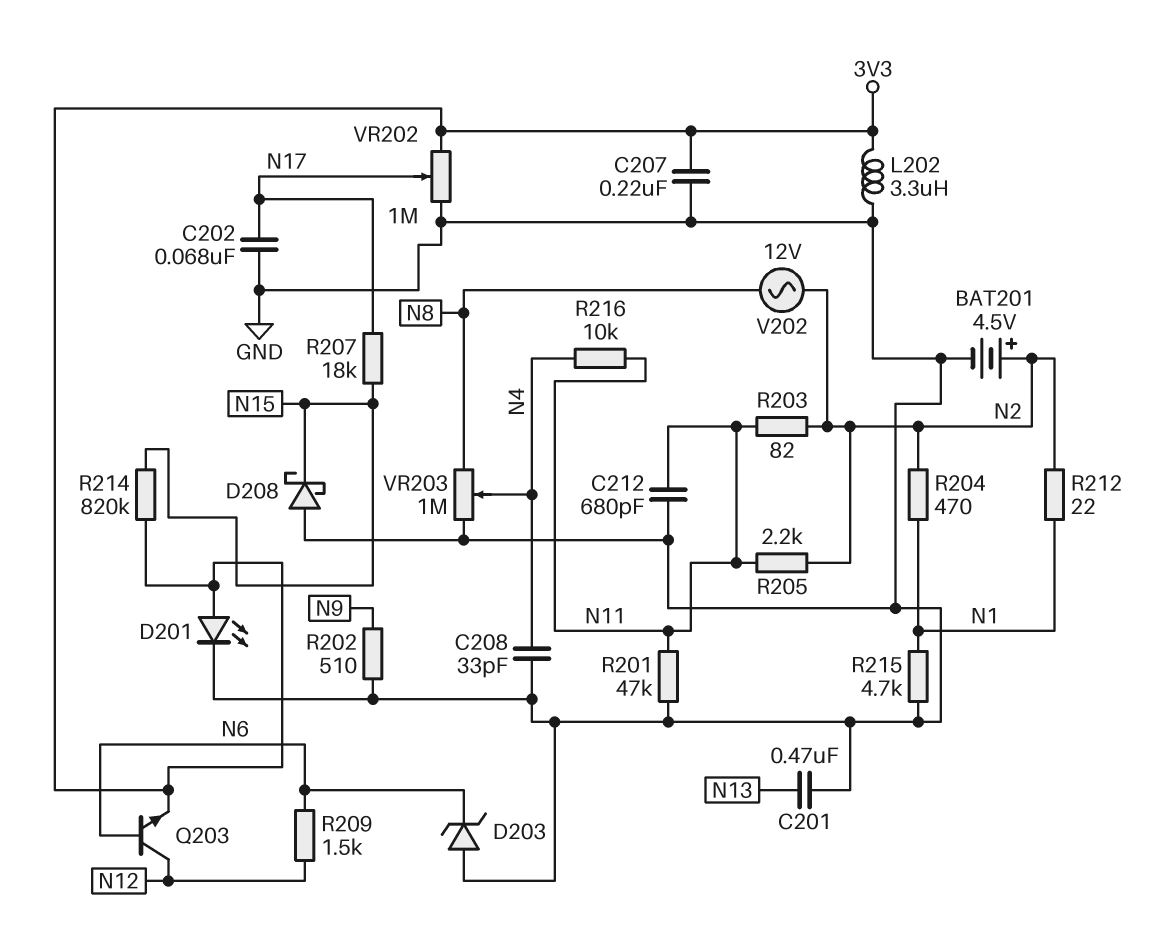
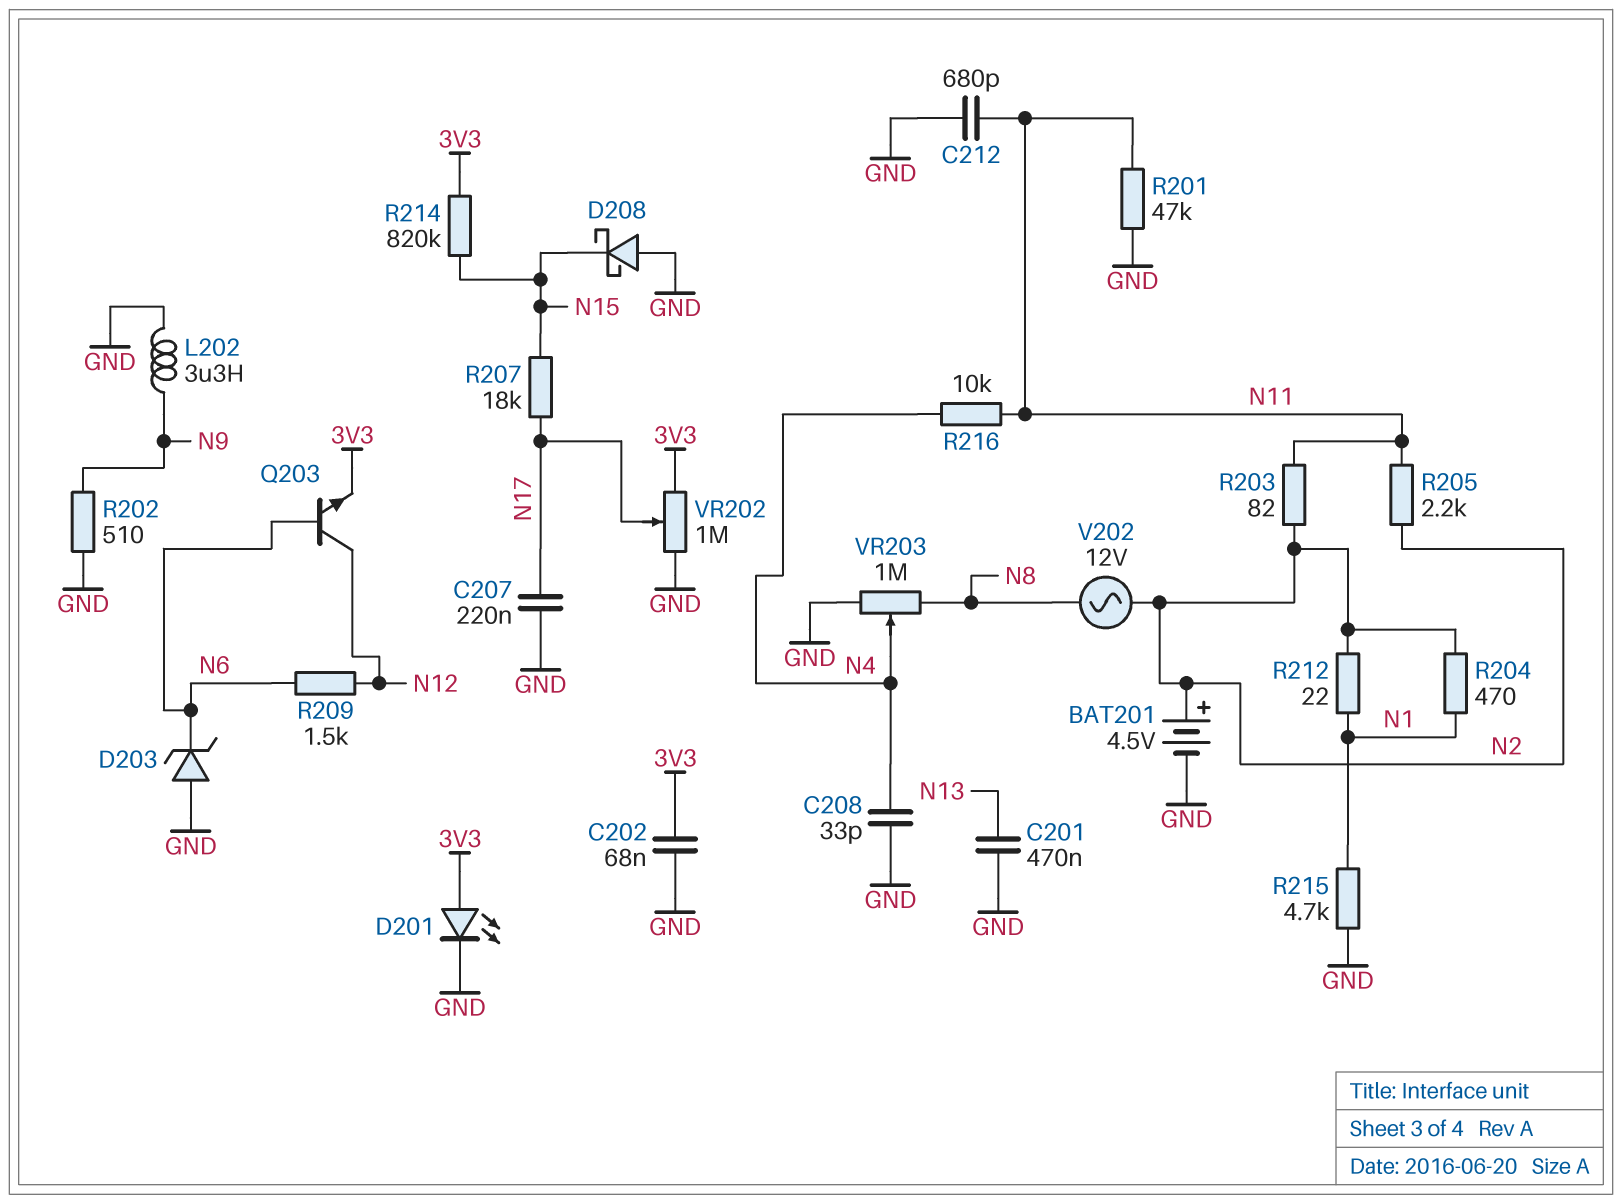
C202: 68nF (GND, N17) -> 68nF (3V3, GND)
C207: 220nF (3V3, GND) -> 220nF (GND, N17)
L202: 3.3uH (3V3, GND) -> 3.3uH (GND, N9)

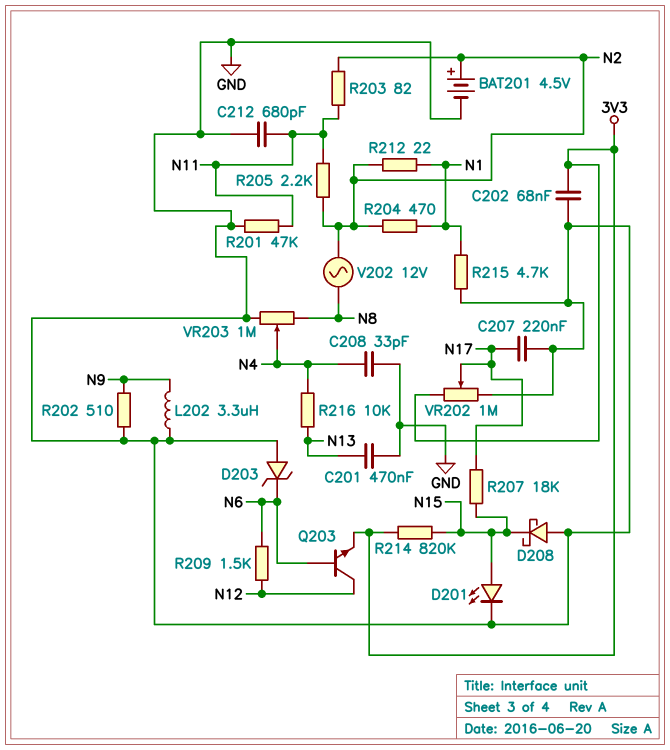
D201: LED (A 3V3, K GND) -> LED (A N15, K GND)
R216: 10k (N4, N11) -> 10k (N4, N13)

